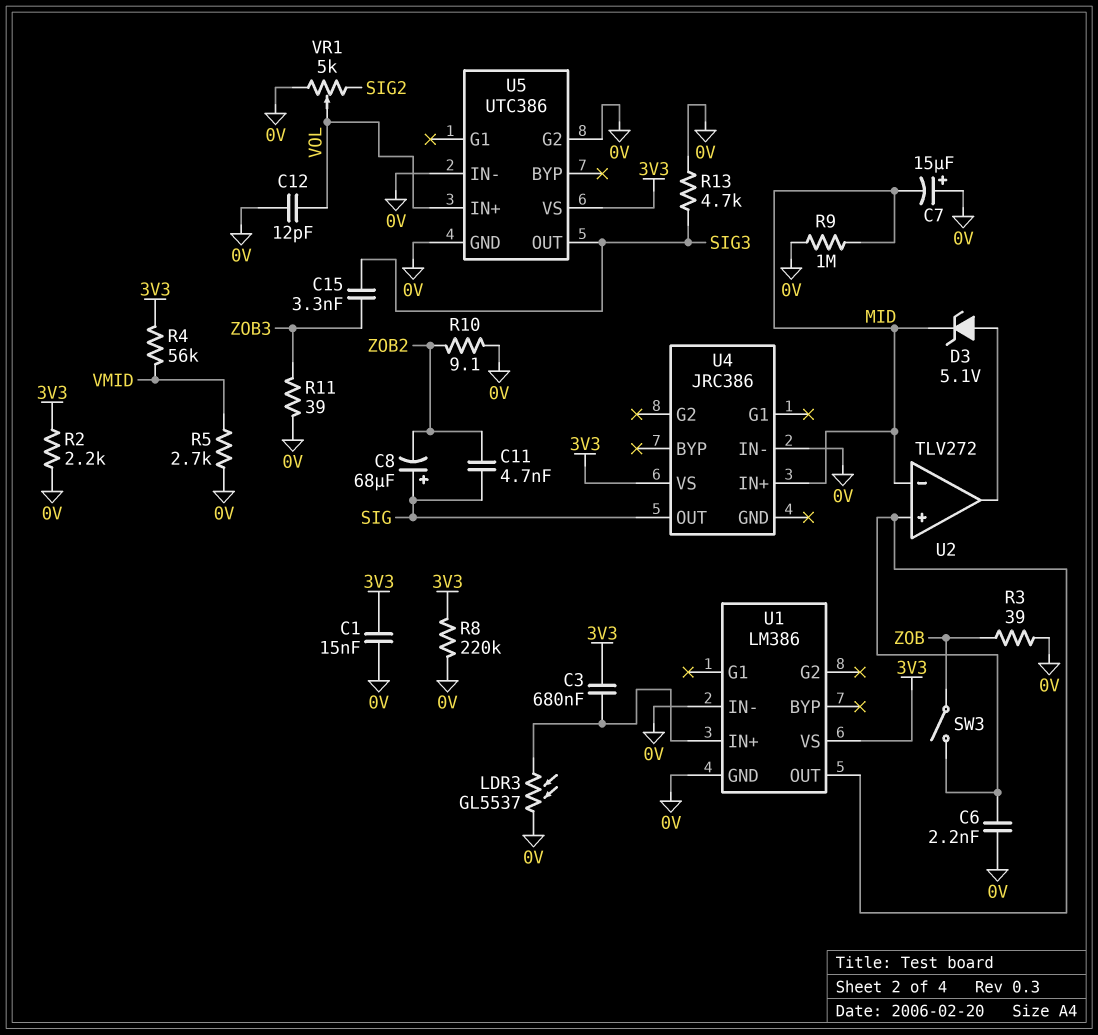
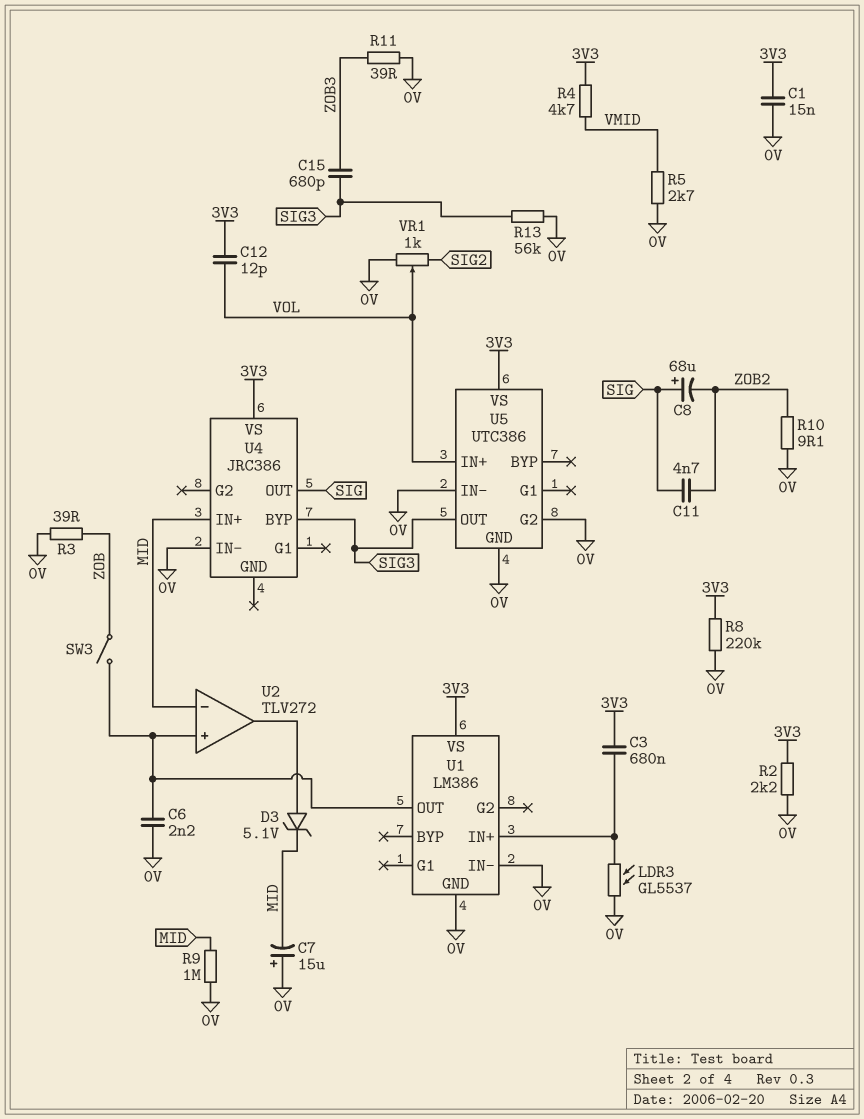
C12: 12pF (0V, VOL) -> 12pF (3V3, VOL)
C15: 3.3nF (SIG3, ZOB3) -> 680pF (SIG3, ZOB3)
R4: 56k (3V3, VMID) -> 4.7k (3V3, VMID)
R13: 4.7k (0V, SIG3) -> 56k (0V, SIG3)
U4 pin BYP: none -> SIG3
VR1: 5k (0V, SIG2, wiper VOL) -> 1k (0V, SIG2, wiper VOL)

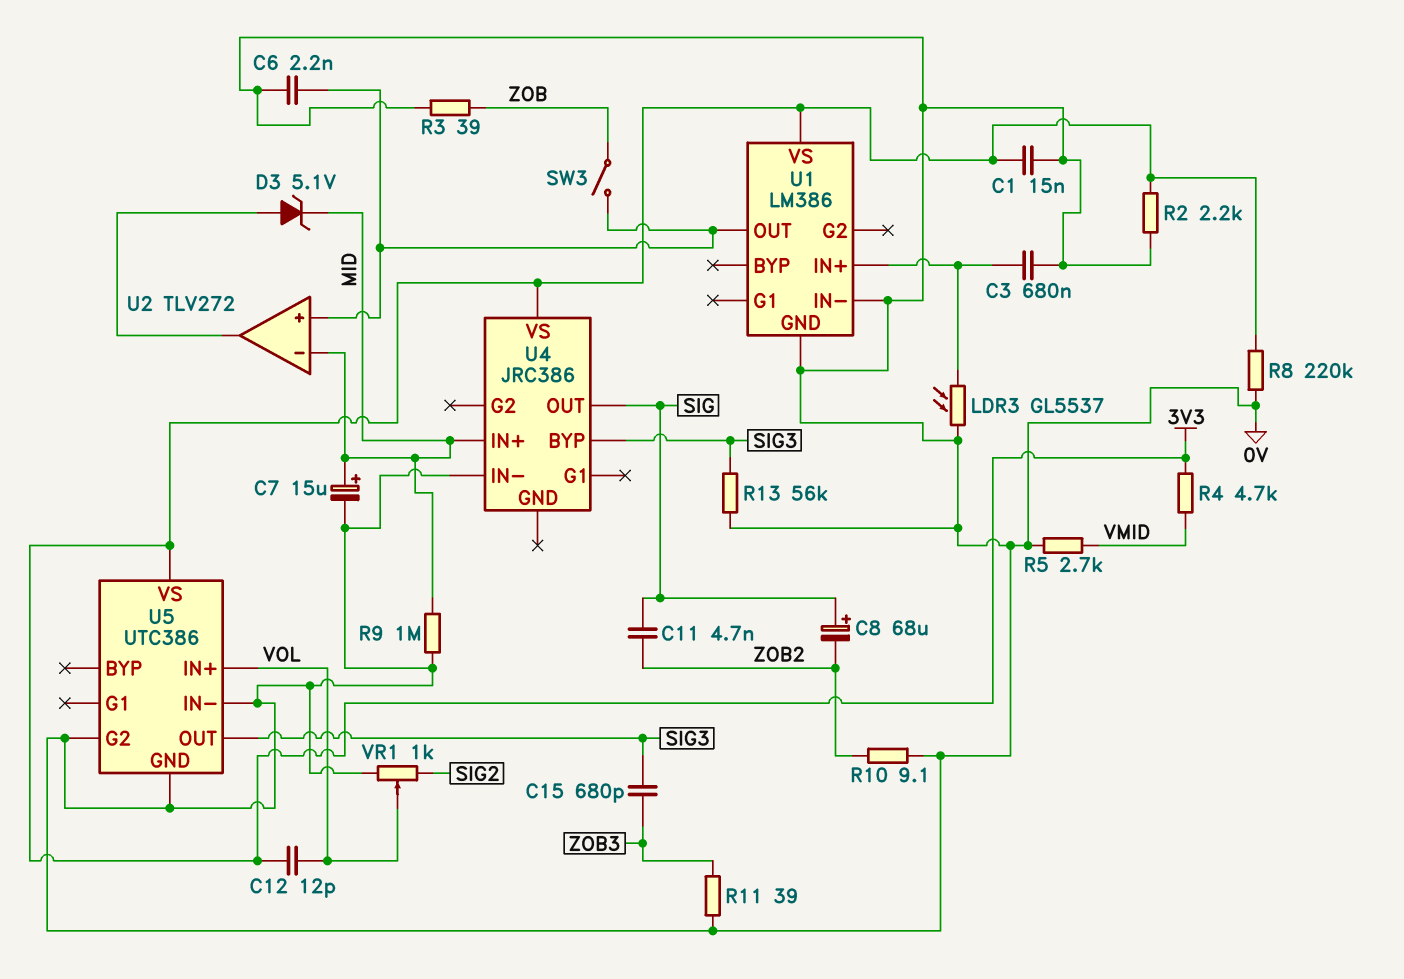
C3: 680nF (3V3, U1/IN+) -> 680nF (0V, U1/IN+)
C7: 15uF (plus 0V, minus MID) -> 15uF (plus MID, minus 0V)

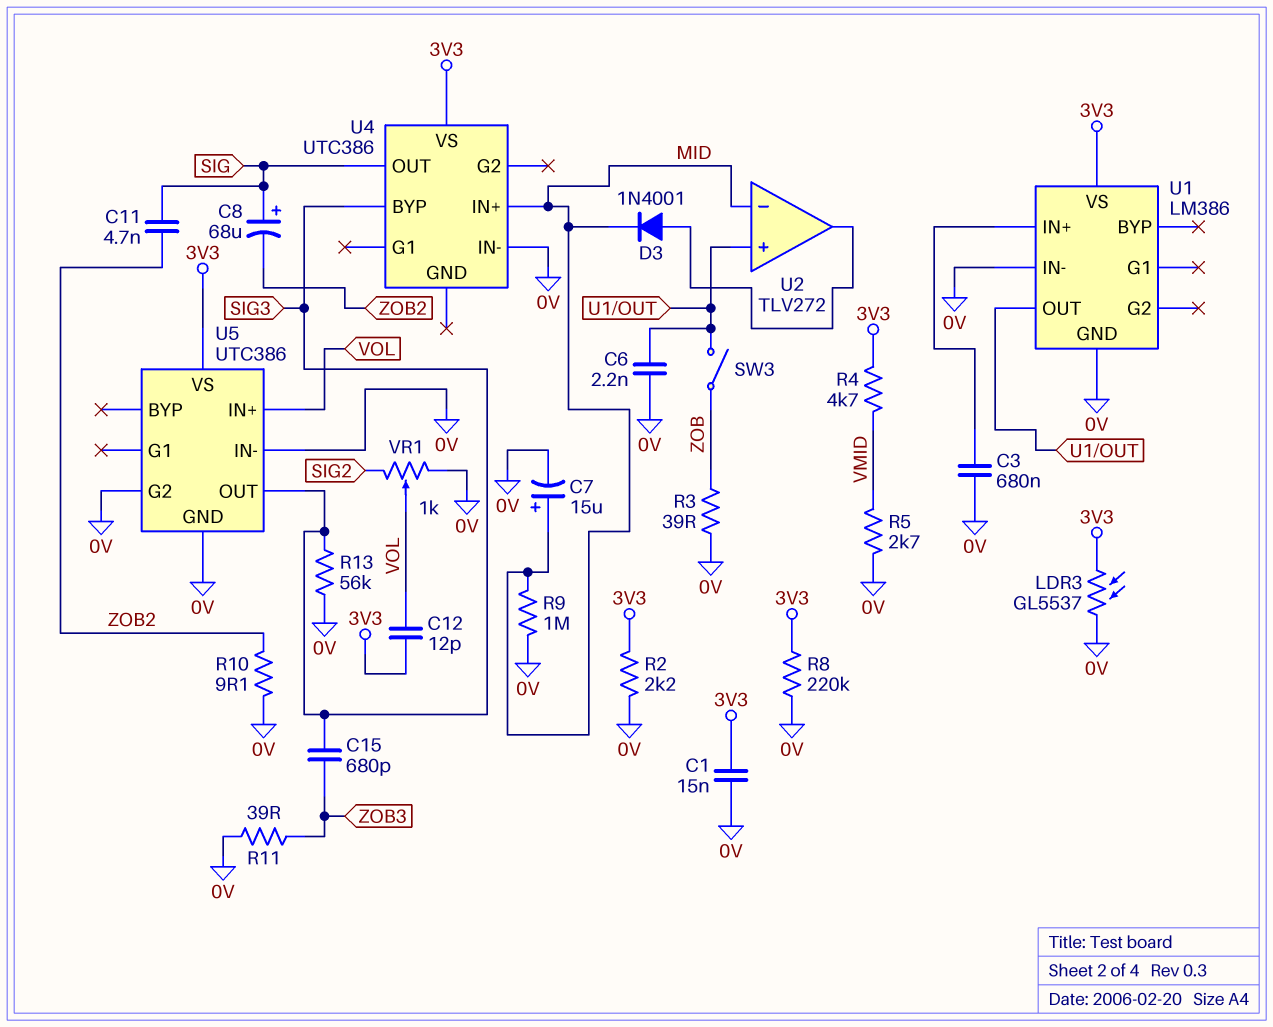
D3: zener 5.1V (A U2/out, K MID) -> diode 1N4001 (A U2/out, K MID)
LDR3: GL5537 (0V, U1/IN+) -> GL5537 (0V, 3V3)
U4: JRC386 -> UTC386

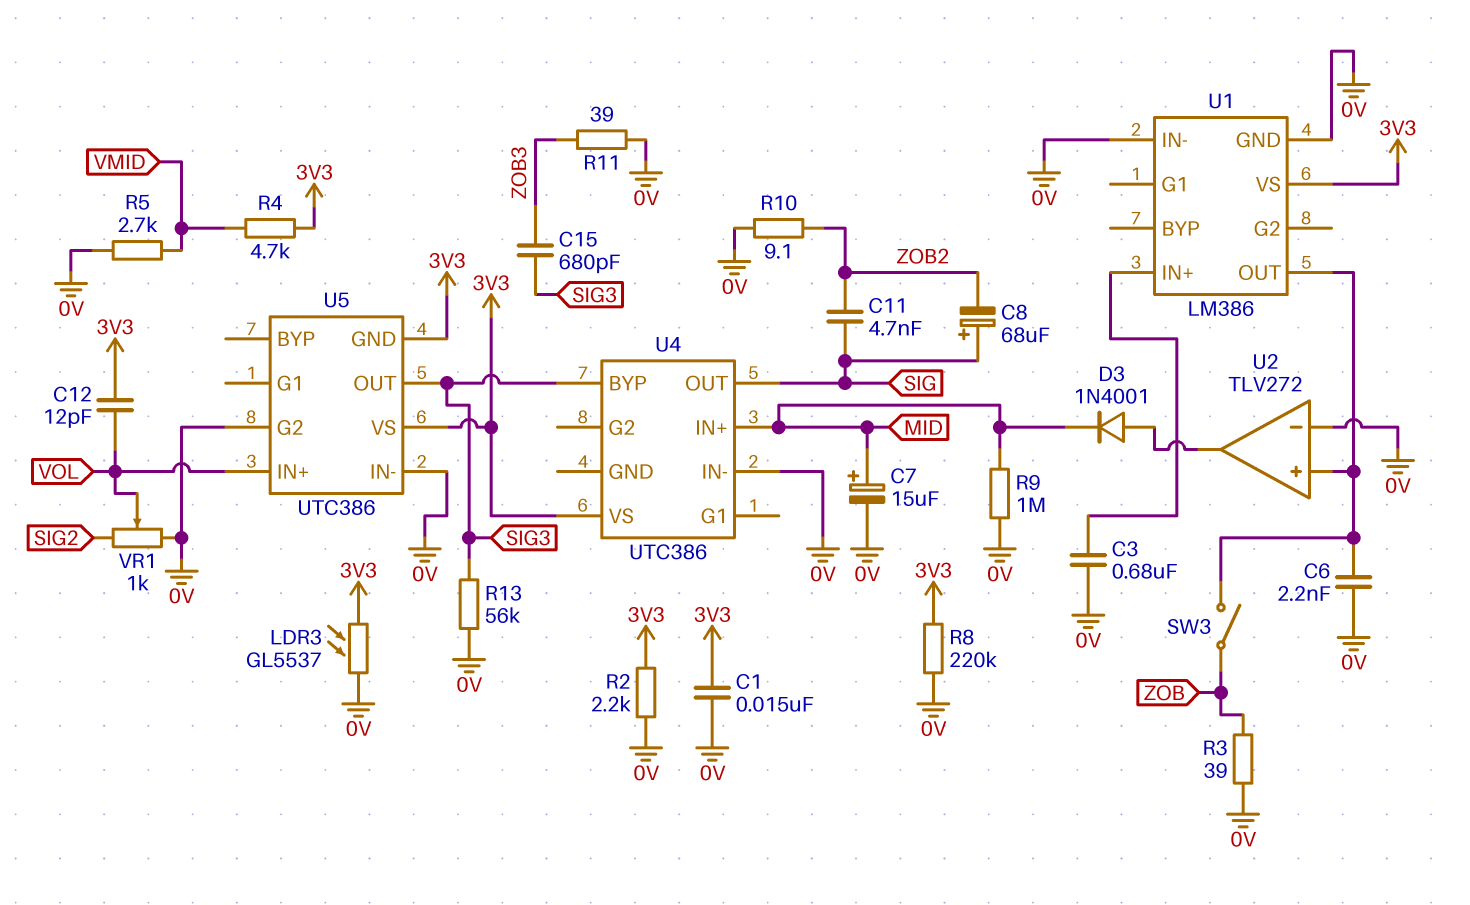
U2 pin in-: MID -> 0V
U5 pin GND: 0V -> 3V3

